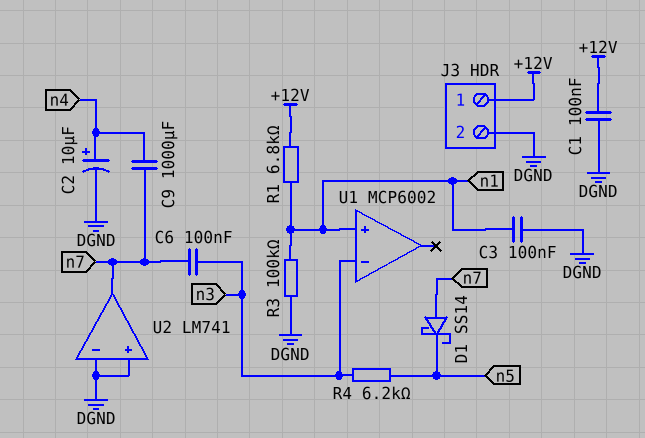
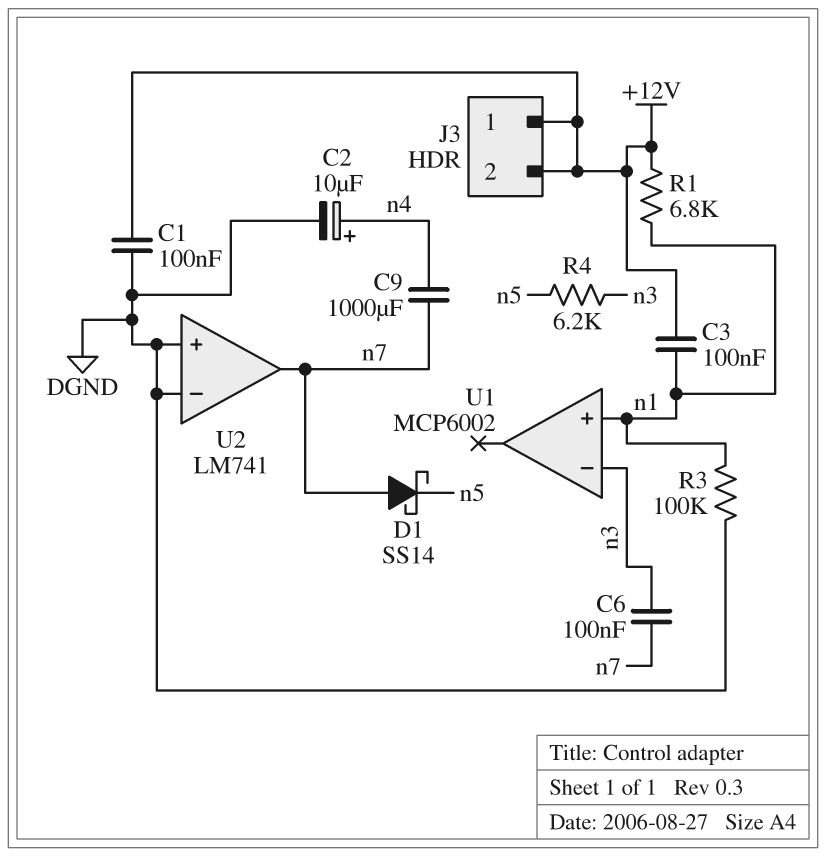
C3: 100nF (DGND, n1) -> 100nF (+12V, n1)
J3 pin 2: DGND -> +12V

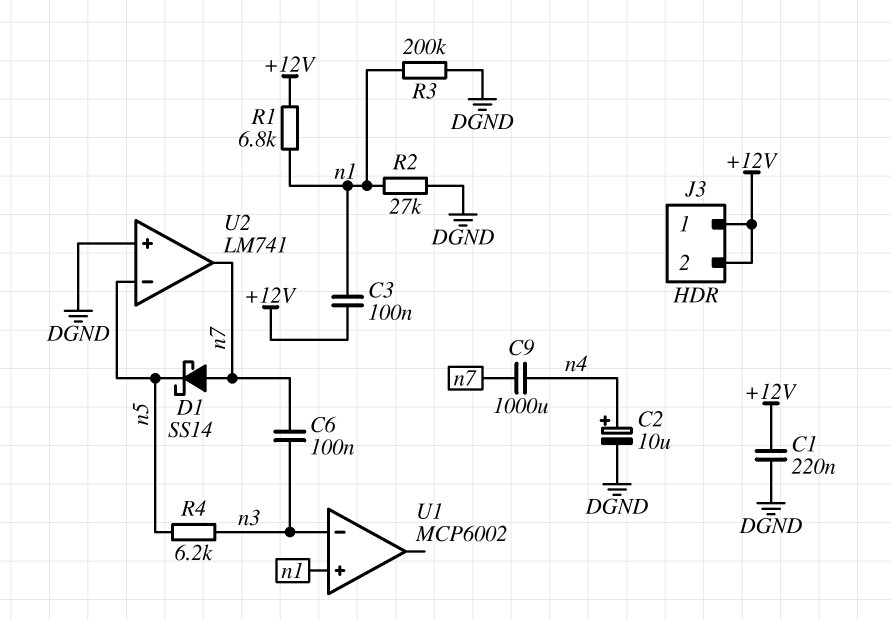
C1: 100nF (+12V, DGND) -> 220nF (+12V, DGND)
R2: none -> 27k (DGND, n1)
R3: 100k (DGND, n1) -> 200k (DGND, n1)
U2 pin in-: DGND -> n5

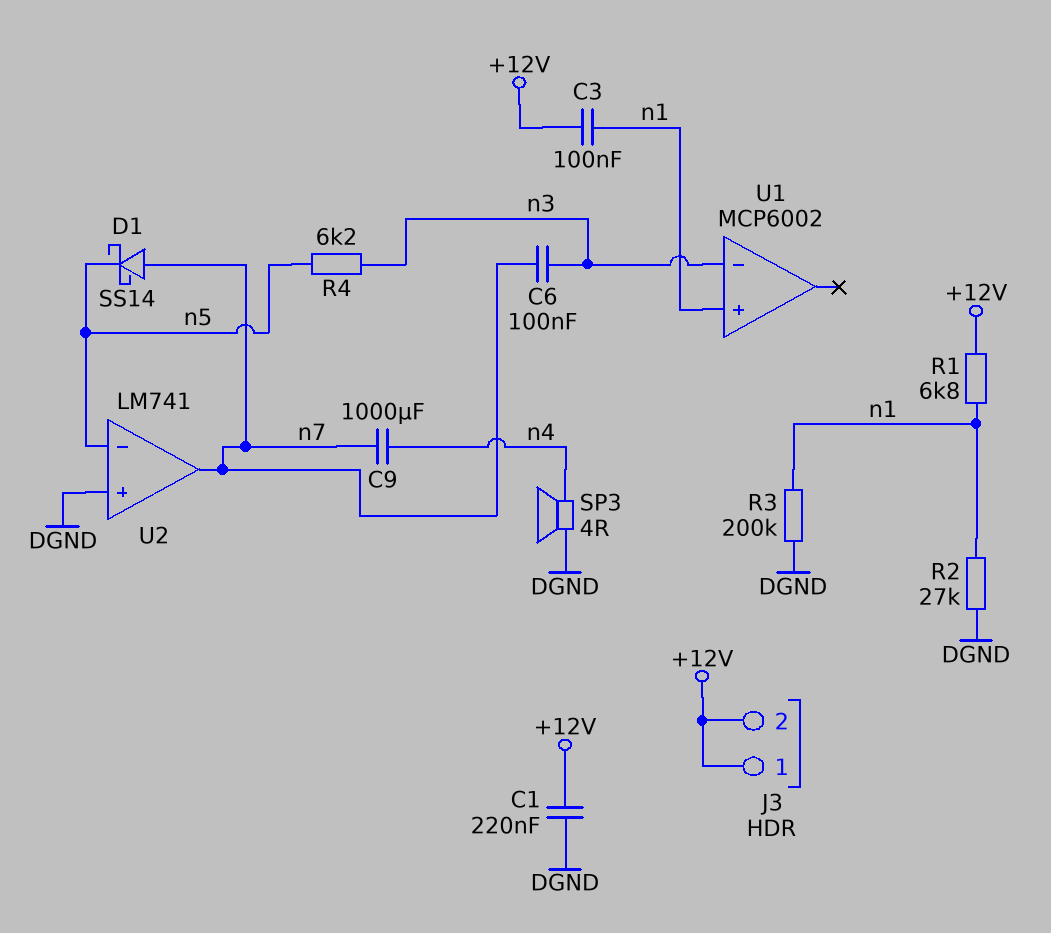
C2: 10uF (plus n4, minus DGND) -> none
SP3: none -> speaker 4R (DGND, n4)

